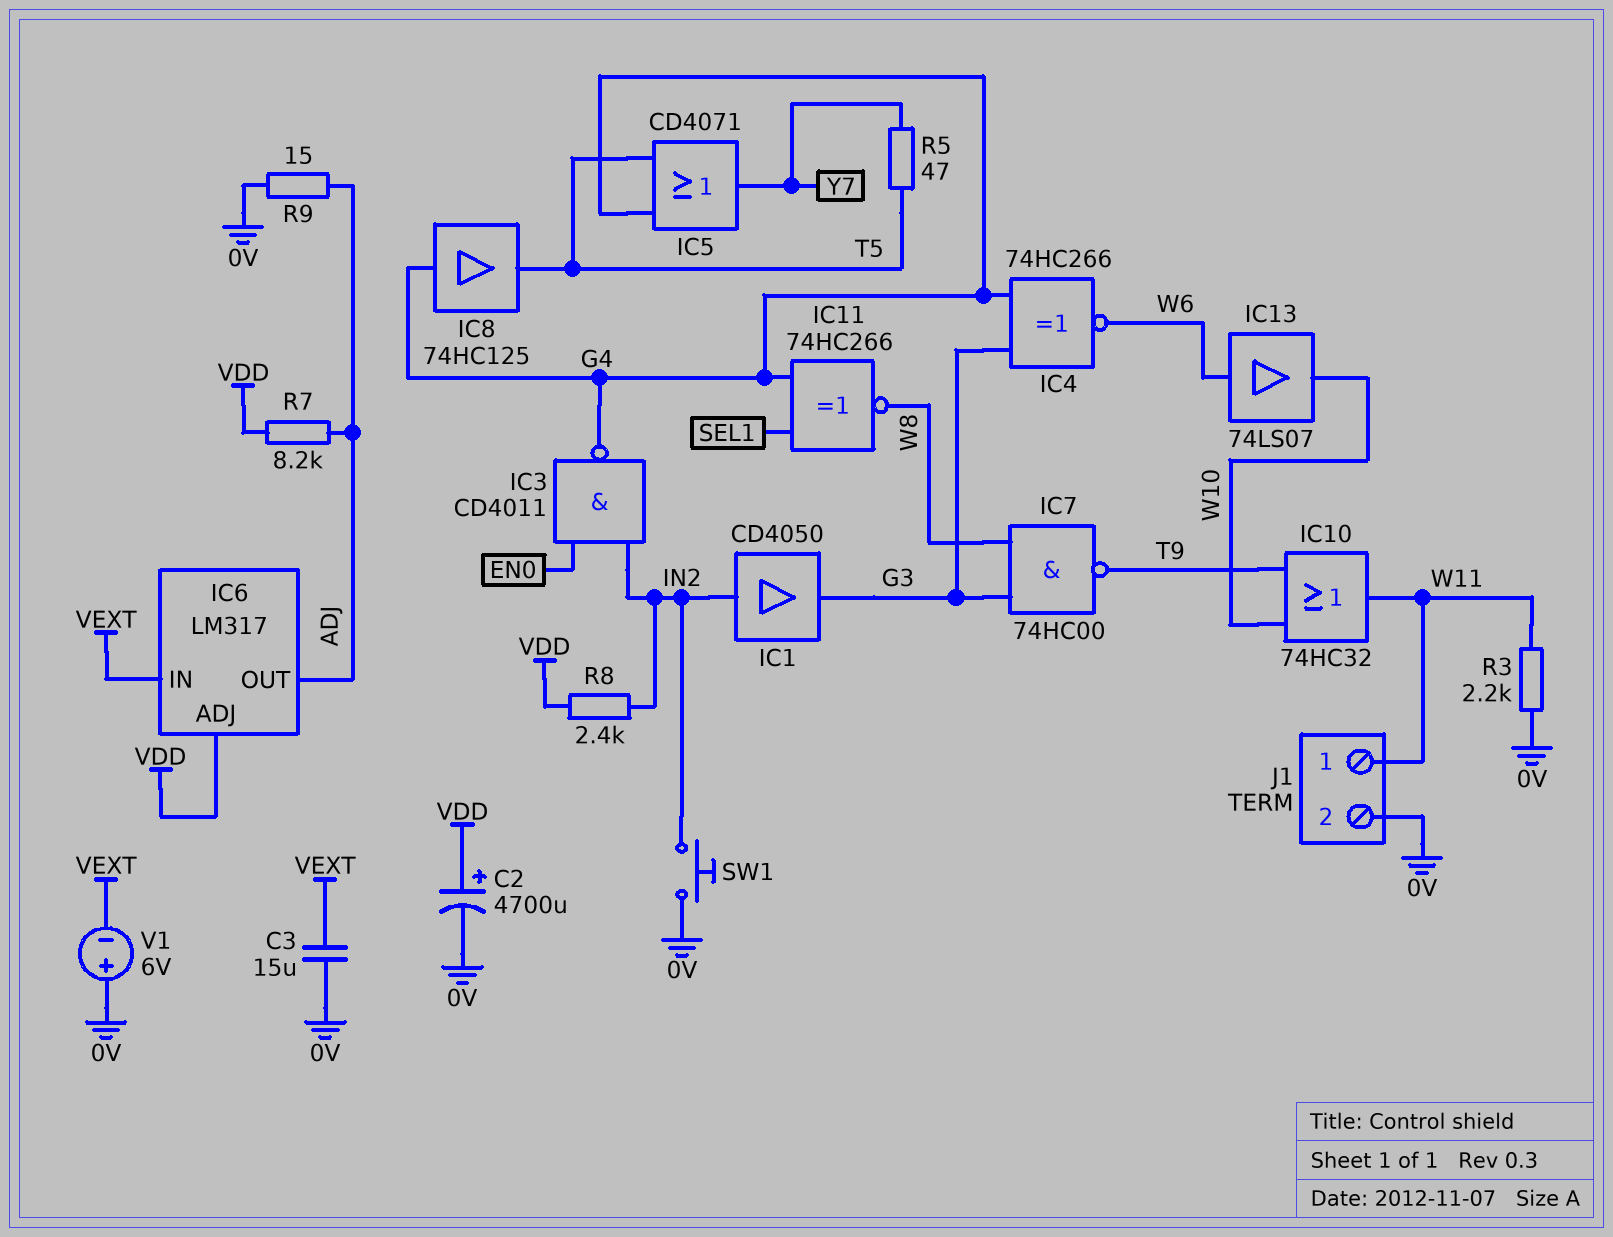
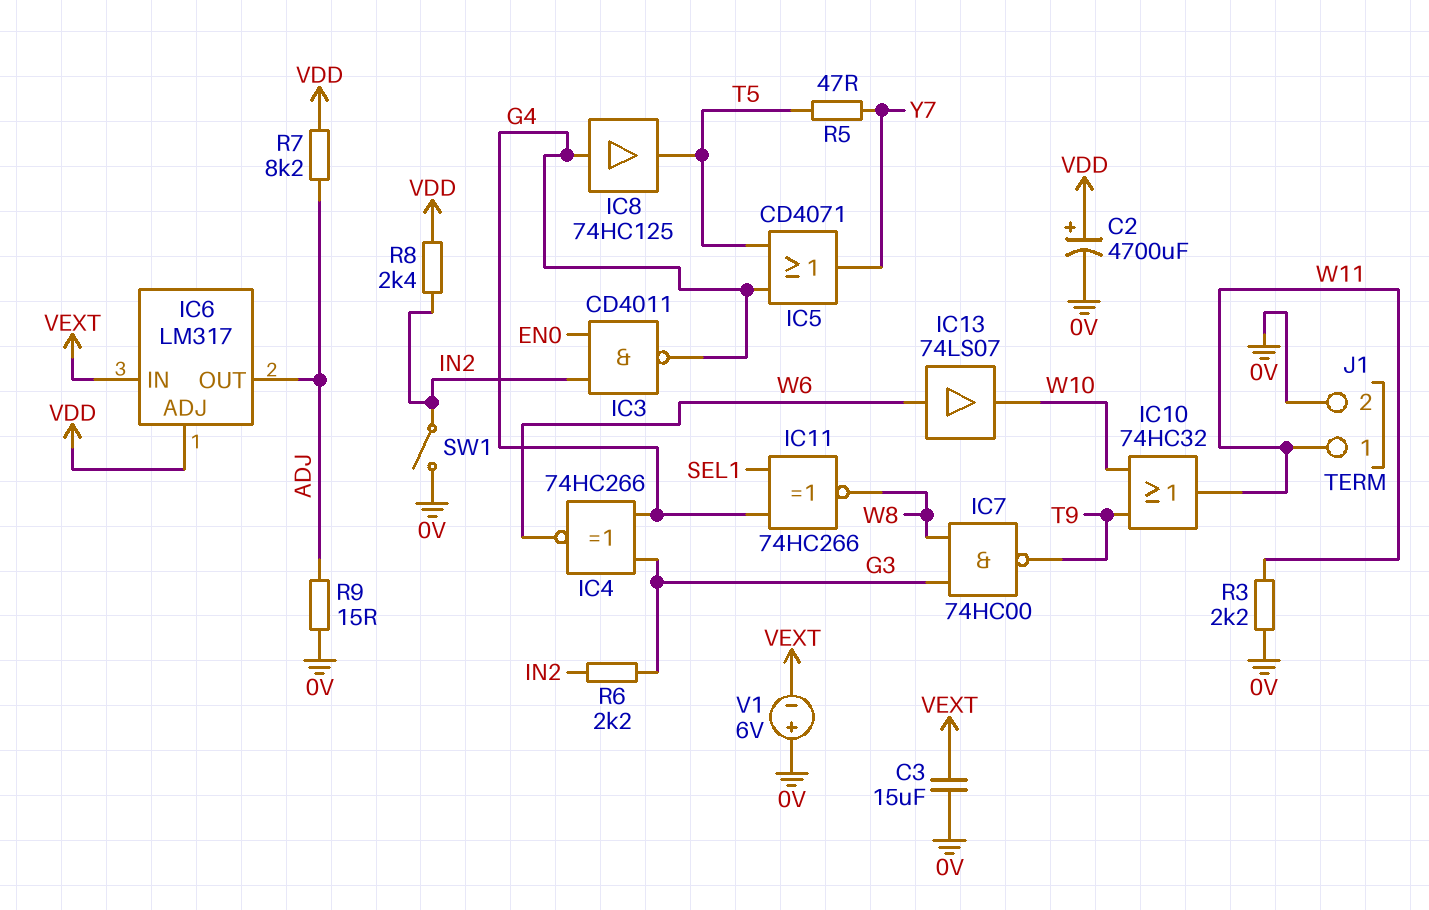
IC1: buffer CD4050 (in IN2, out G3) -> none
R6: none -> 2.2k (G3, IN2)
SW1: button (0V, IN2) -> switch (0V, IN2)

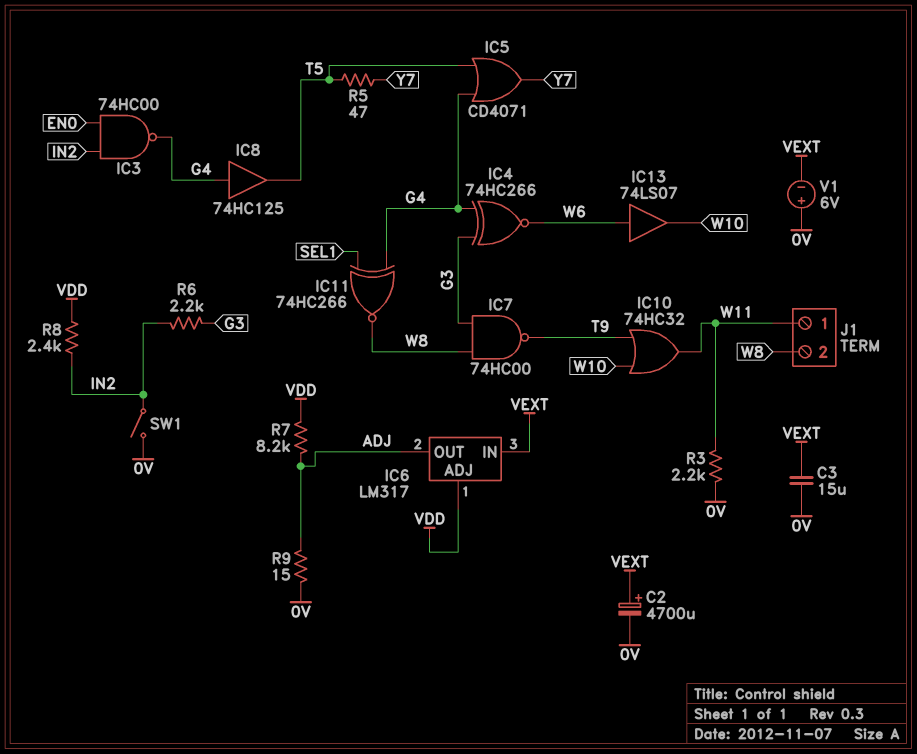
C2: 4700uF (plus VDD, minus 0V) -> 4700uF (plus VEXT, minus 0V)
IC3: NAND CD4011 (in EN0, in IN2, out G4) -> NAND 74HC00 (in EN0, in IN2, out G4)
J1 pin 2: 0V -> W8

